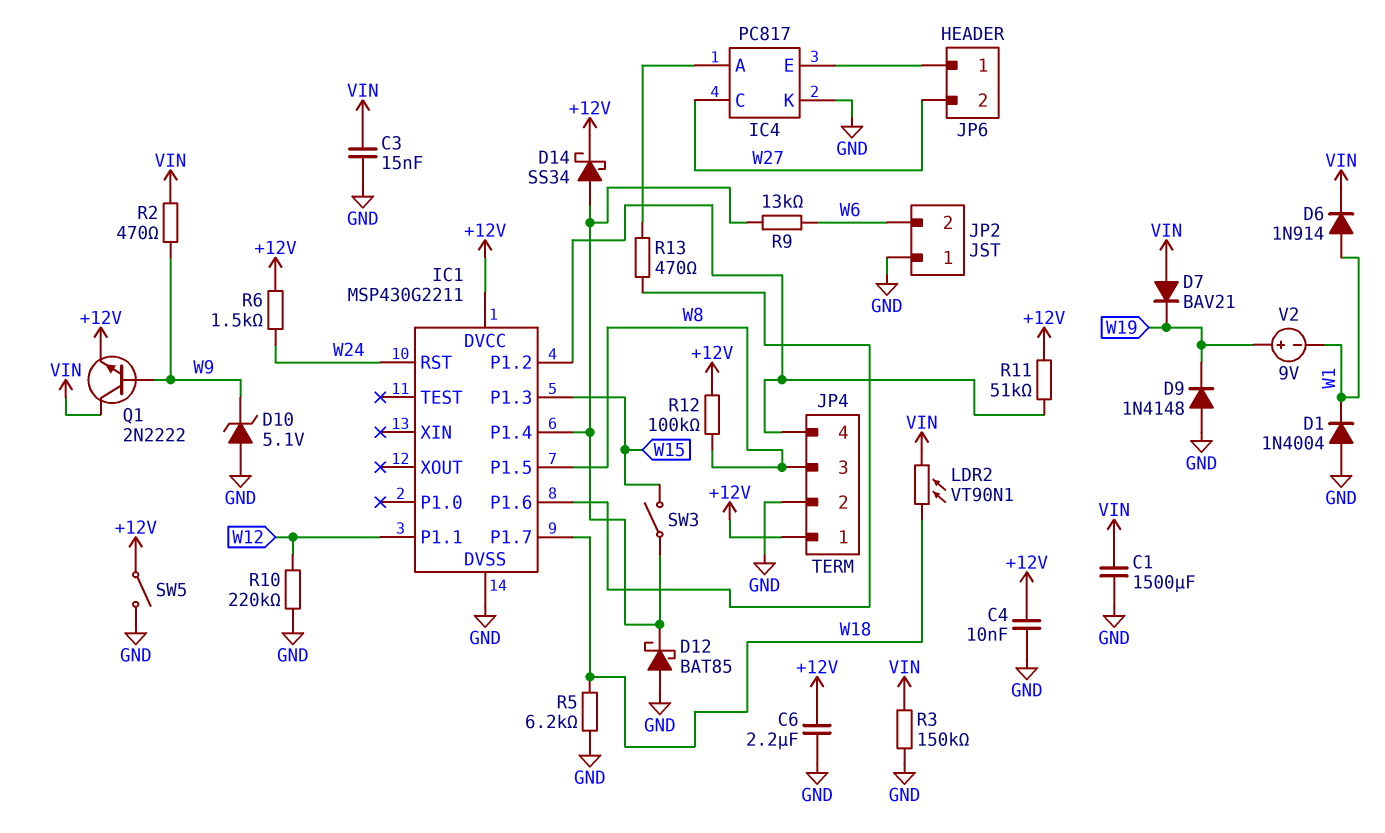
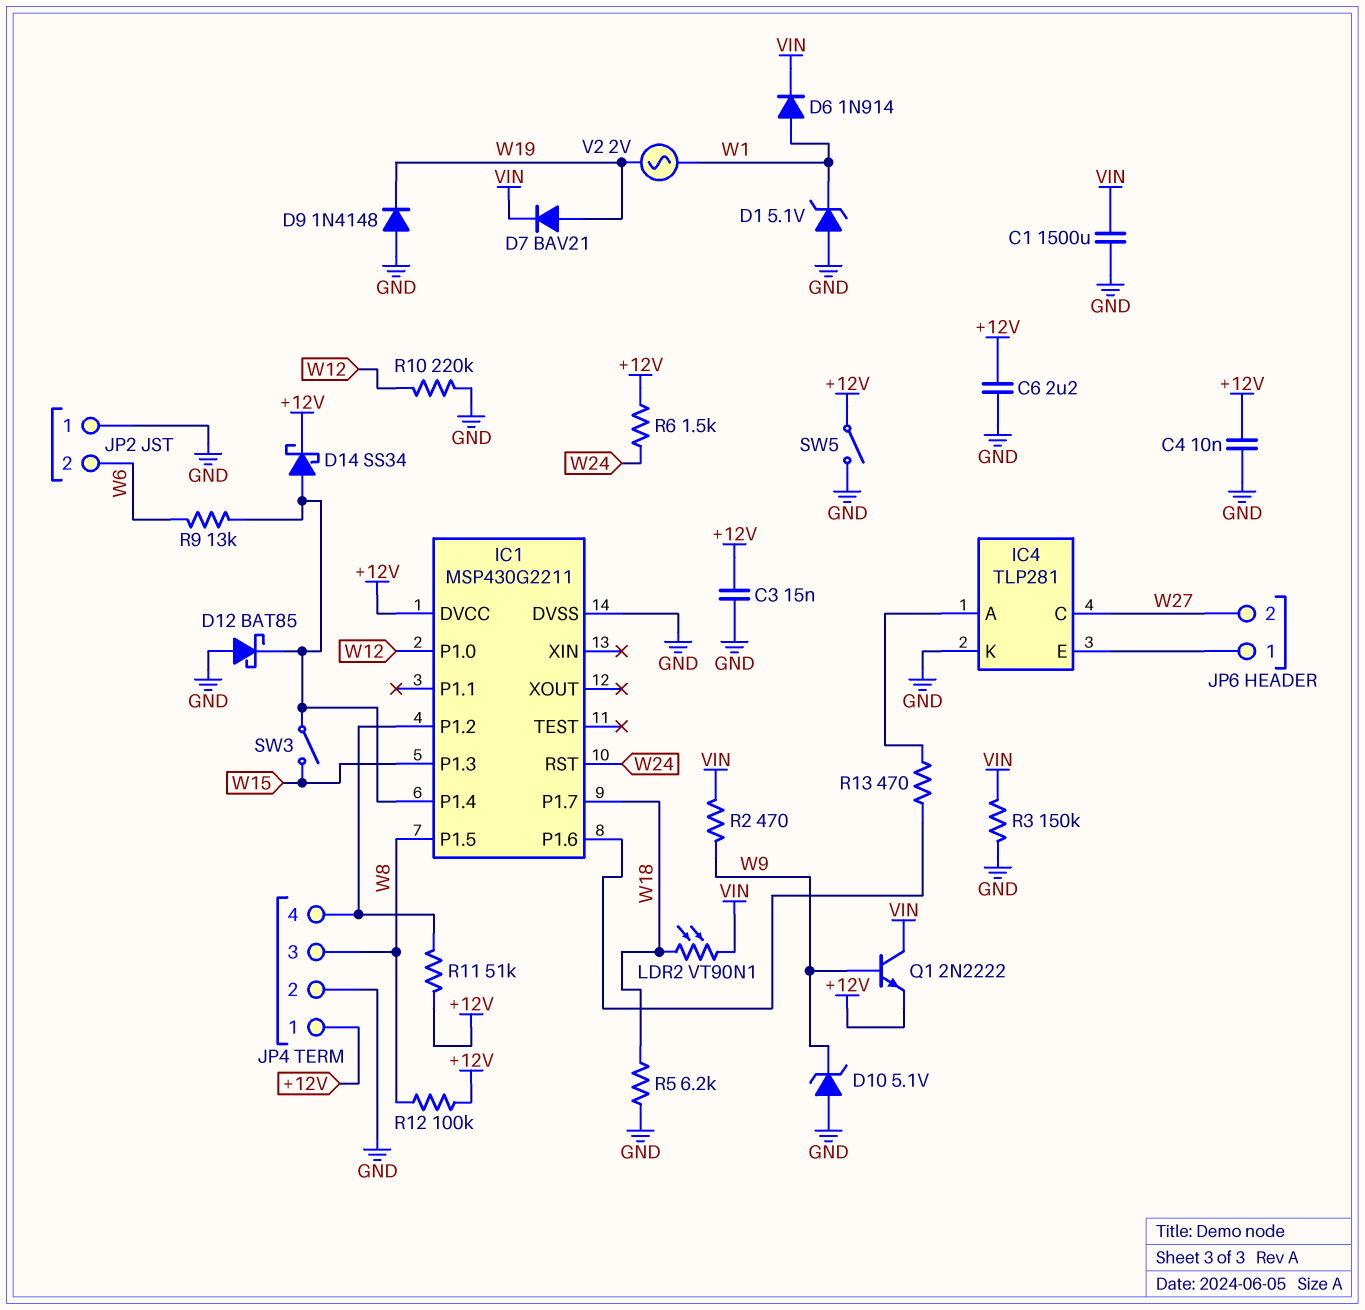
C3: 15nF (GND, VIN) -> 15nF (+12V, GND)
D1: diode 1N4004 (A GND, K W1) -> zener 5.1V (A GND, K W1)
D7: diode BAV21 (A VIN, K W19) -> diode BAV21 (A W19, K VIN)
IC1 pin P1.0: none -> W12
IC1 pin P1.1: W12 -> none
IC4: PC817 -> TLP281
V2: 9V (plus W19, minus W1) -> AC 2V (W1, W19)

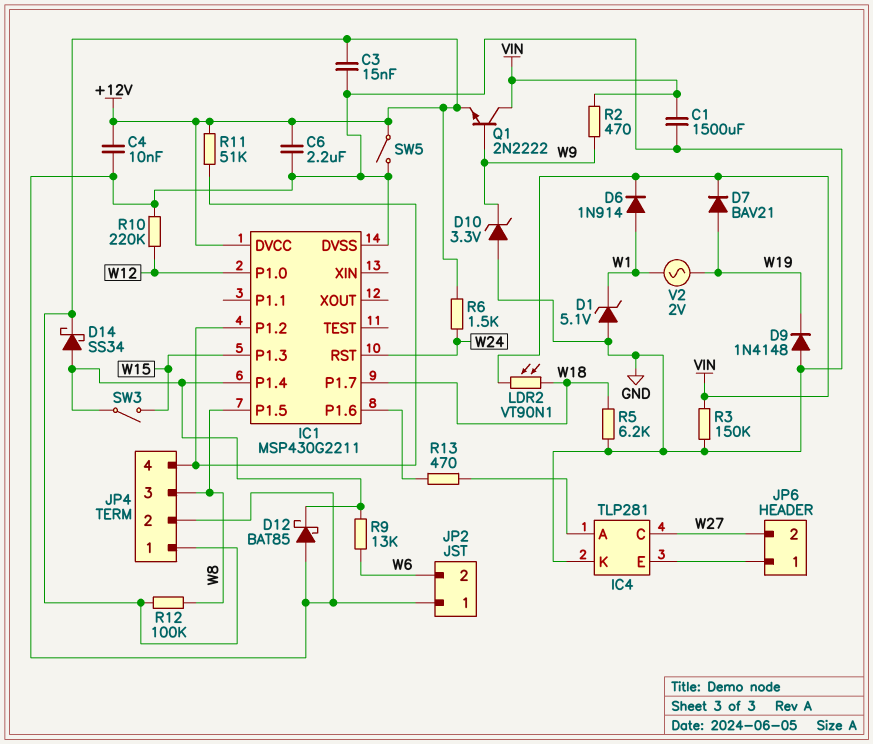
D10: zener 5.1V (A GND, K W9) -> zener 3.3V (A GND, K W9)

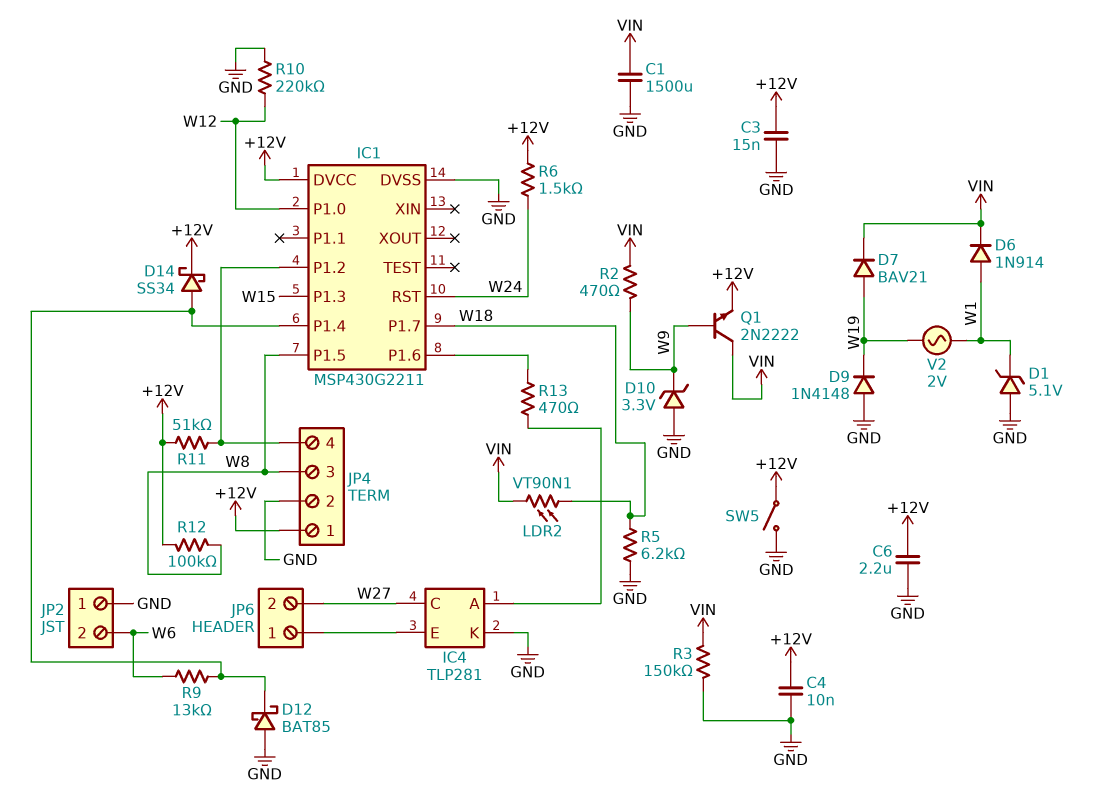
SW3: switch (IC1/P1.4, W15) -> none

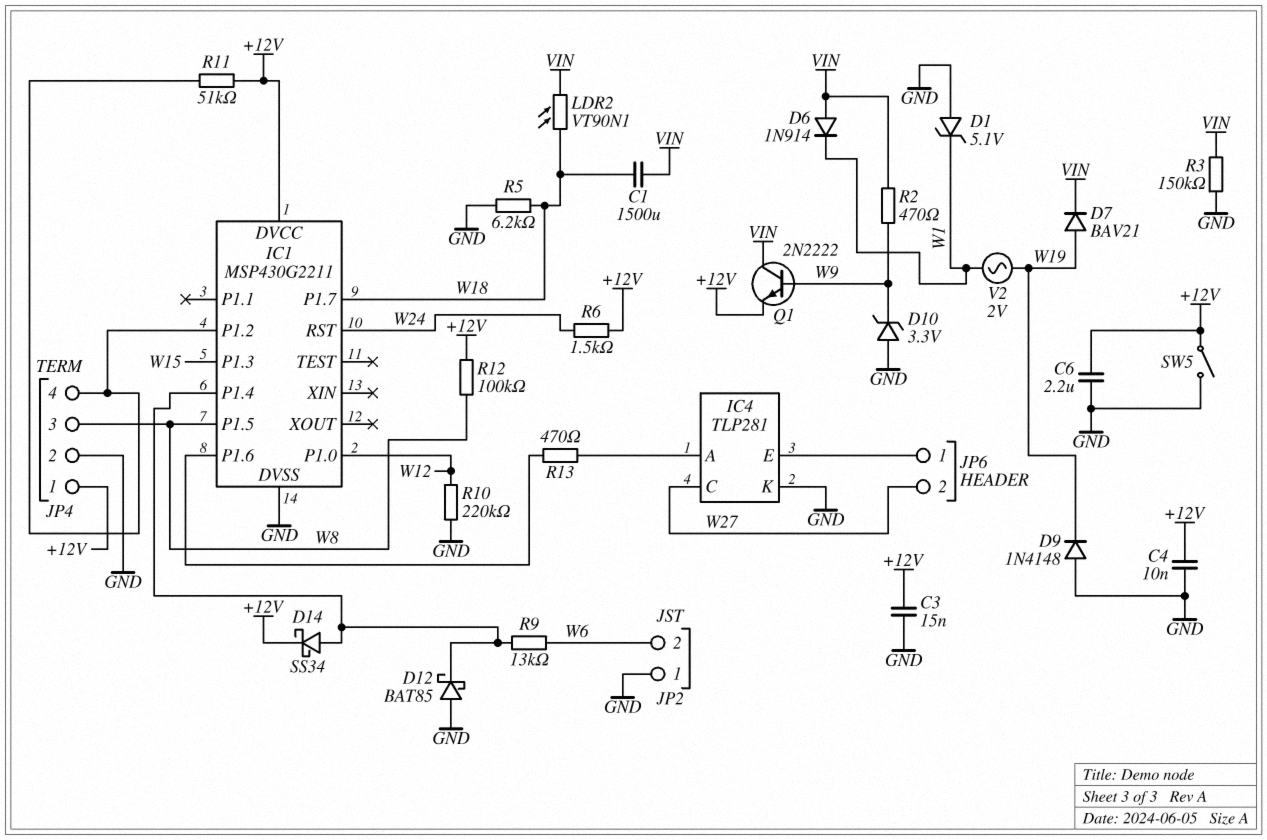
C1: 1500uF (GND, VIN) -> 1500uF (VIN, W18)
D6: diode 1N914 (A W1, K VIN) -> diode 1N914 (A VIN, K W1)

